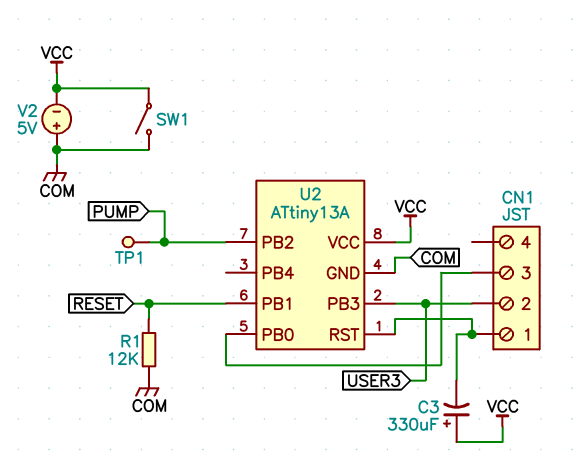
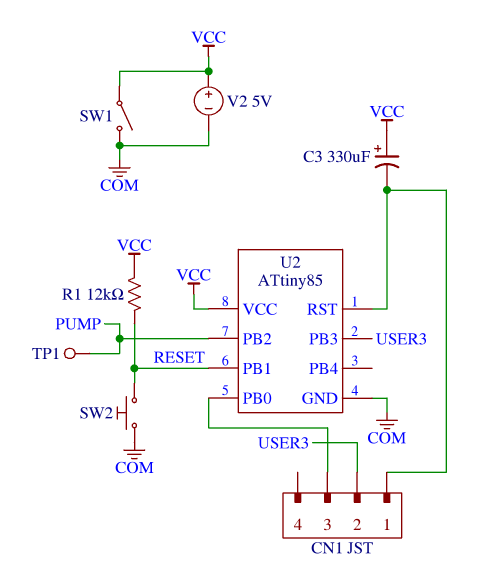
R1: 12k (COM, RESET) -> 12k (RESET, VCC)
SW2: none -> button (COM, RESET)
U2: ATtiny13A -> ATtiny85
V2: 5V (plus COM, minus VCC) -> 5V (plus VCC, minus COM)

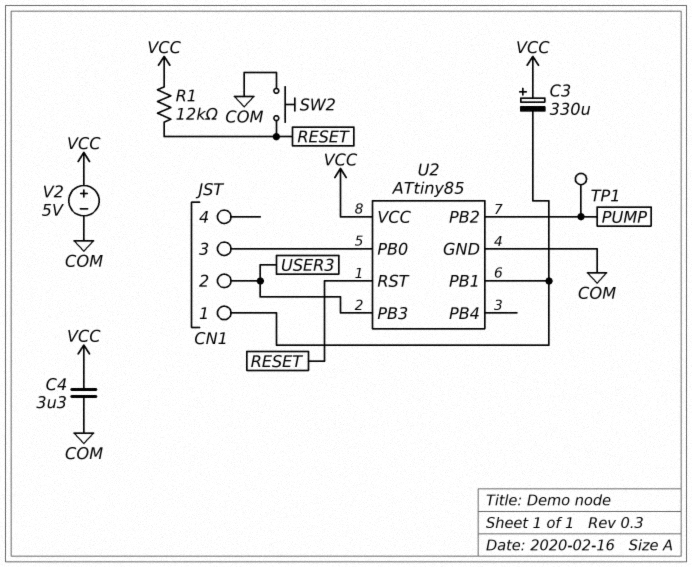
C4: none -> 3.3uF (COM, VCC)
SW1: switch (COM, VCC) -> none
U2 pin PB1: RESET -> CN1/1
U2 pin RST: CN1/1 -> RESET

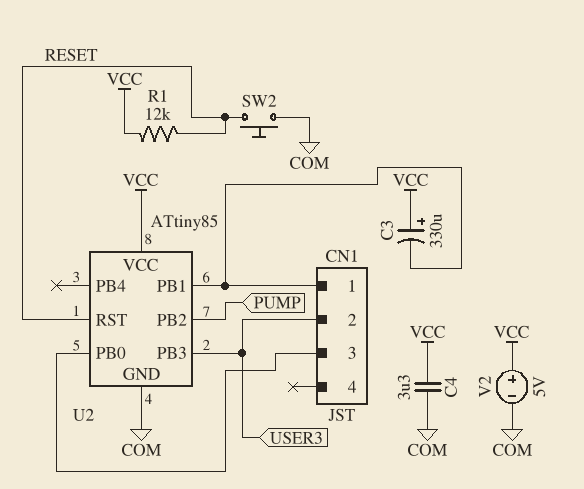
TP1: test point (PUMP) -> none

